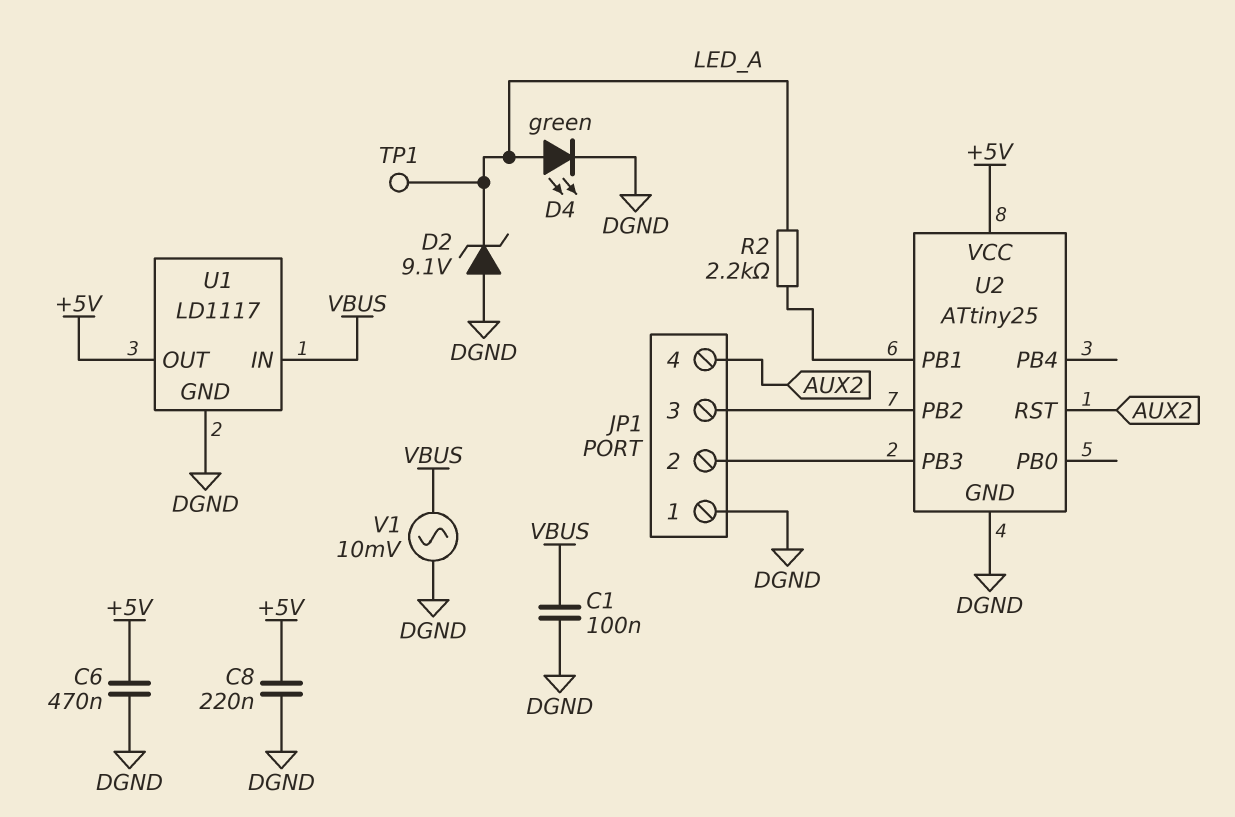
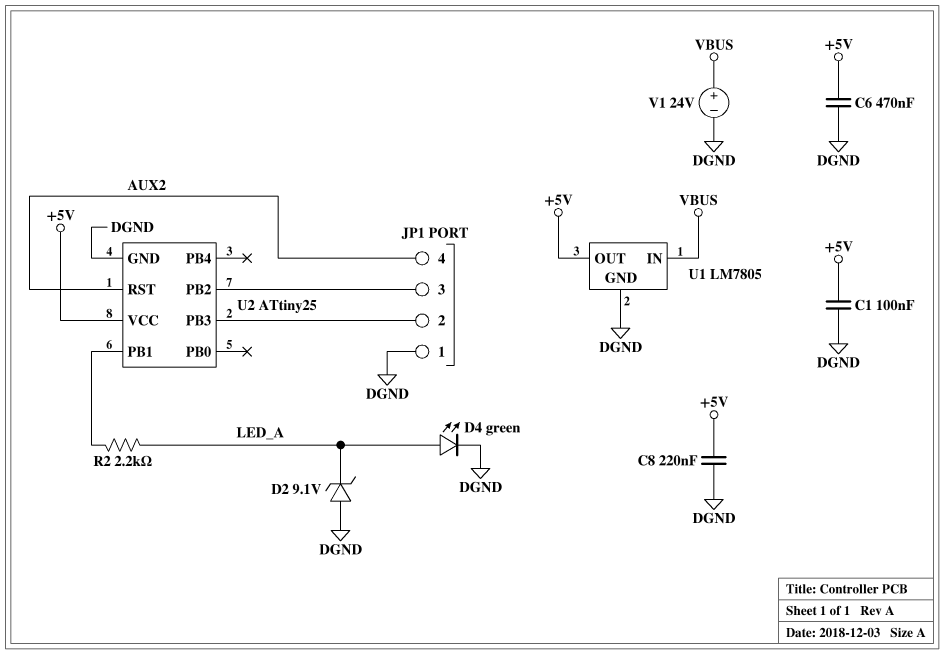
C1: 100nF (DGND, VBUS) -> 100nF (+5V, DGND)
TP1: test point (LED_A) -> none
U1: LD1117 -> LM7805
V1: AC 10mV (DGND, VBUS) -> 24V (plus VBUS, minus DGND)

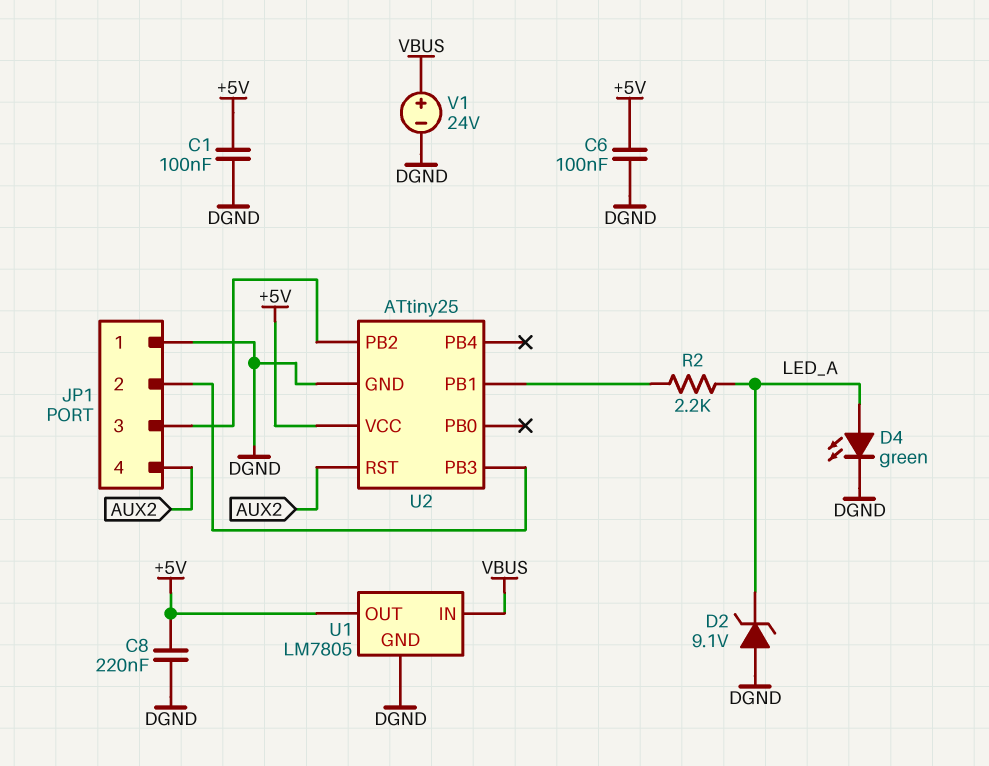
C6: 470nF (+5V, DGND) -> 100nF (+5V, DGND)

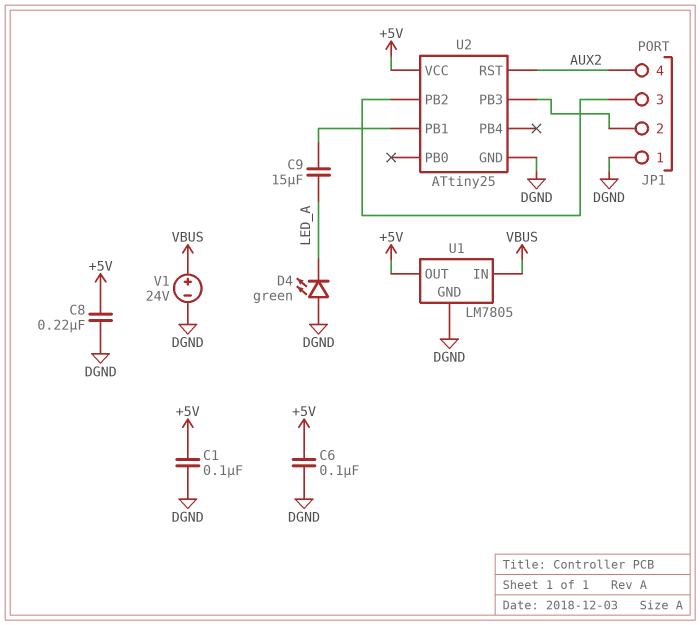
C9: none -> 15uF (LED_A, U2/PB1)
D2: zener 9.1V (A DGND, K LED_A) -> none
D4: LED green (A LED_A, K DGND) -> LED green (A DGND, K LED_A)
R2: 2.2k (LED_A, U2/PB1) -> none

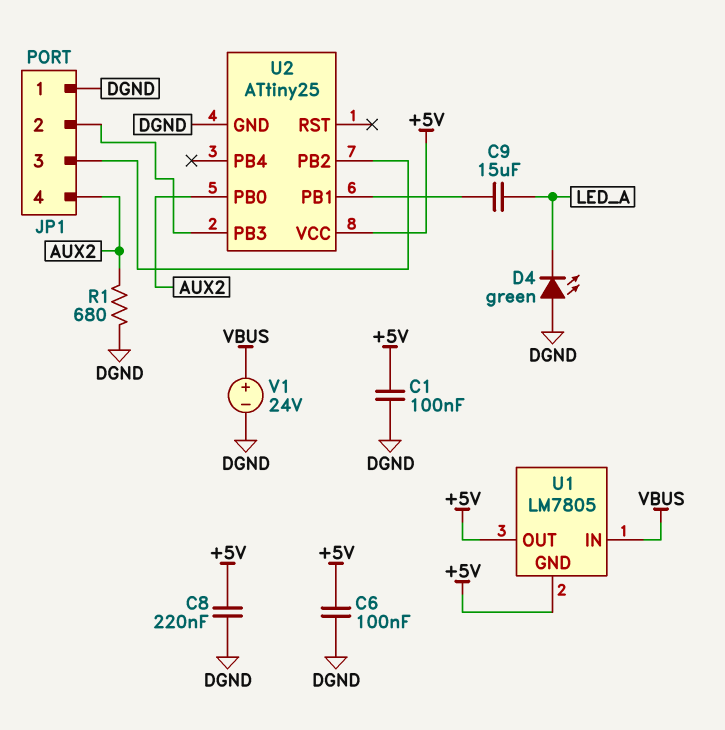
R1: none -> 680 (AUX2, DGND)
U1 pin GND: DGND -> +5V
U2 pin PB0: none -> AUX2
U2 pin RST: AUX2 -> none

